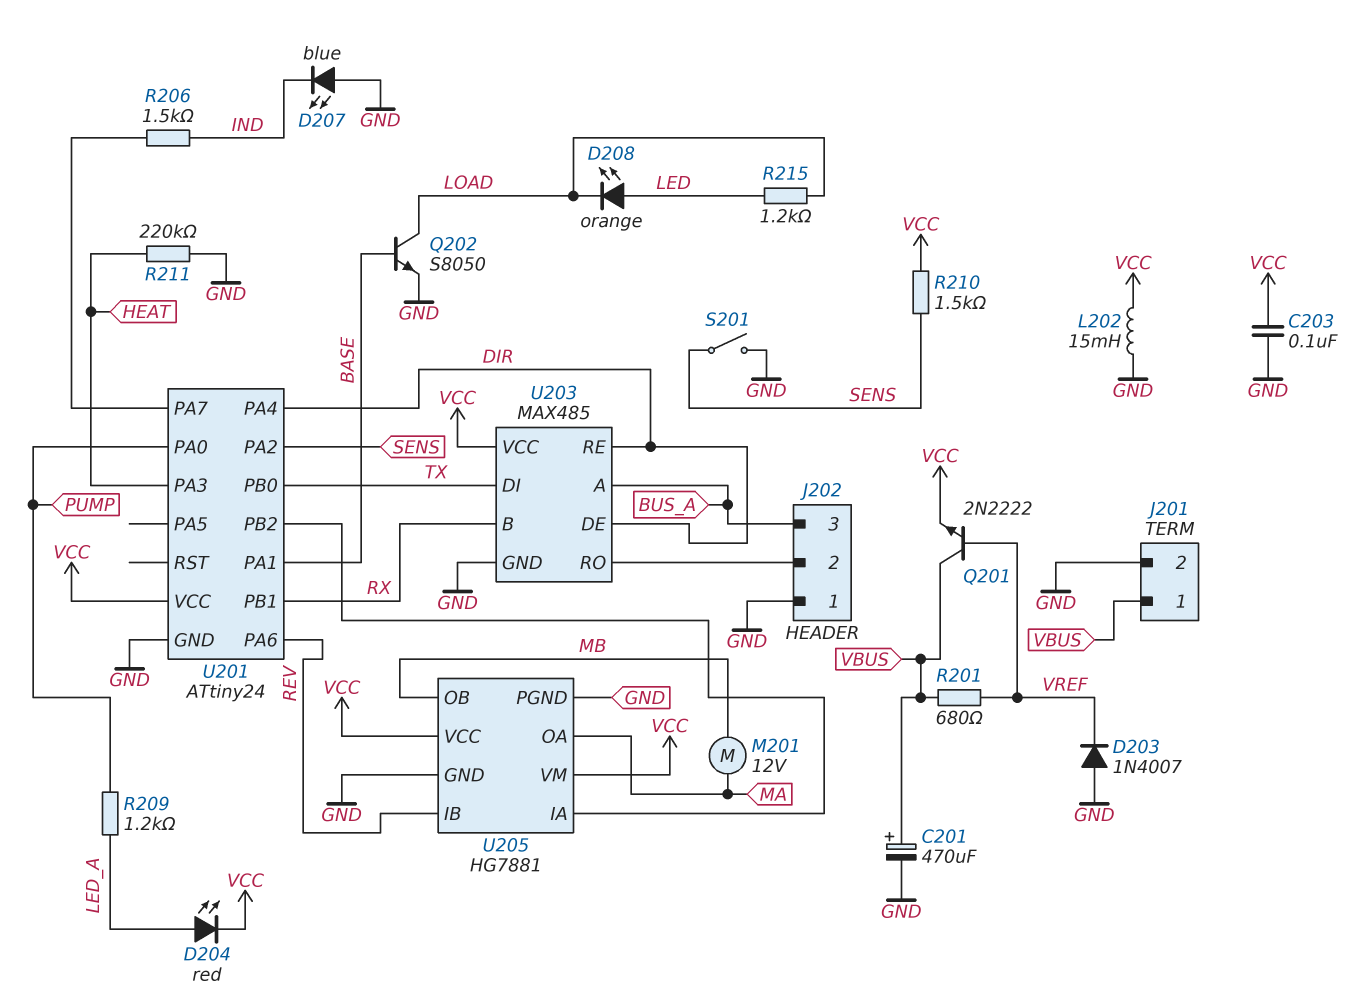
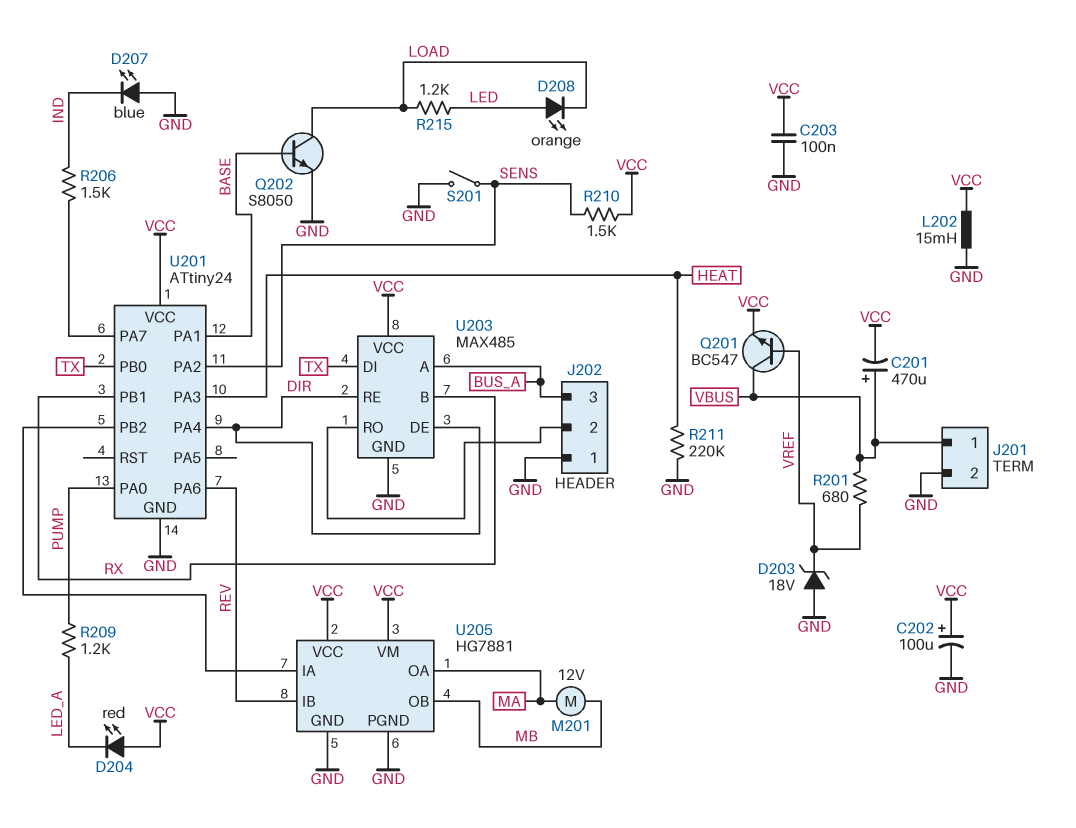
C201: 470uF (plus VBUS, minus GND) -> 470uF (plus VBUS, minus VCC)
C202: none -> 100uF (plus VCC, minus GND)
D203: diode 1N4007 (A GND, K VREF) -> zener 18V (A GND, K VREF)
D204: LED red (A LED_A, K VCC) -> LED red (A VCC, K LED_A)
Q201: NPN 2N2222 (B VREF, C VBUS, E VCC) -> NPN BC547 (B VREF, C VBUS, E VCC)

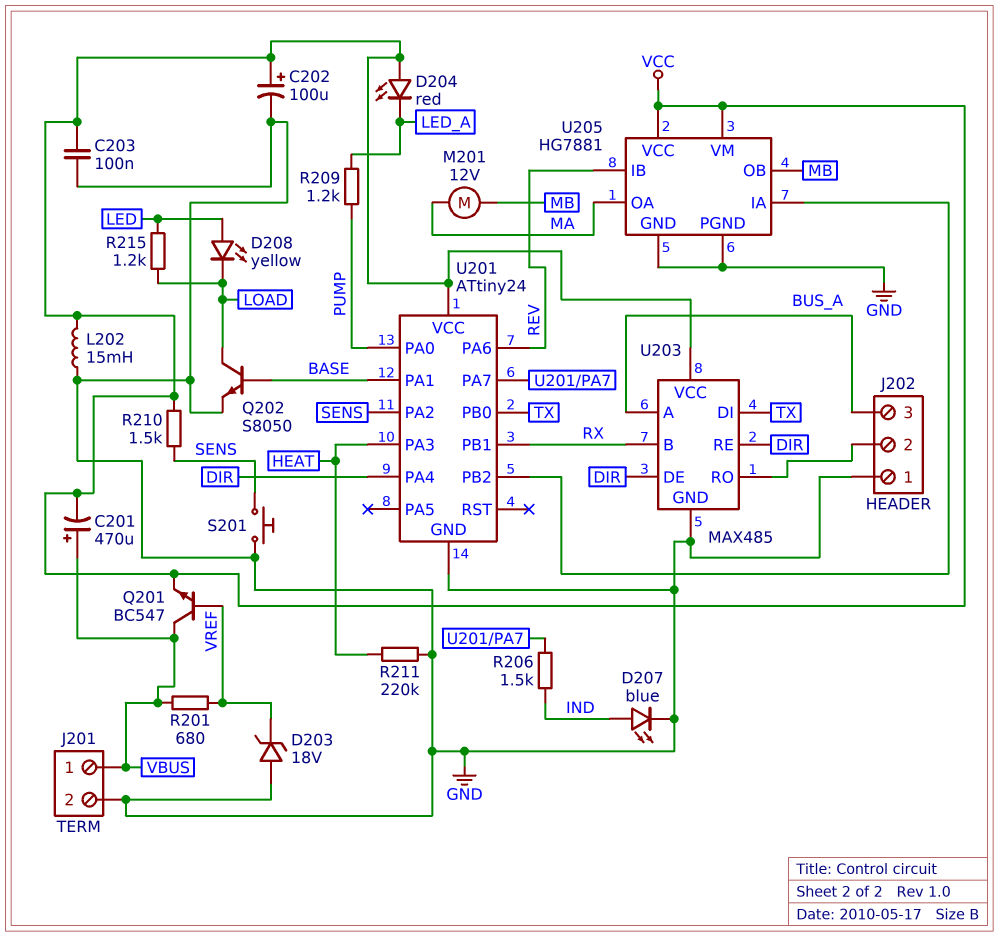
D207: LED blue (A GND, K IND) -> LED blue (A IND, K GND)
D208: LED orange (A LED, K LOAD) -> LED yellow (A LED, K LOAD)
S201: switch (GND, SENS) -> button (GND, SENS)

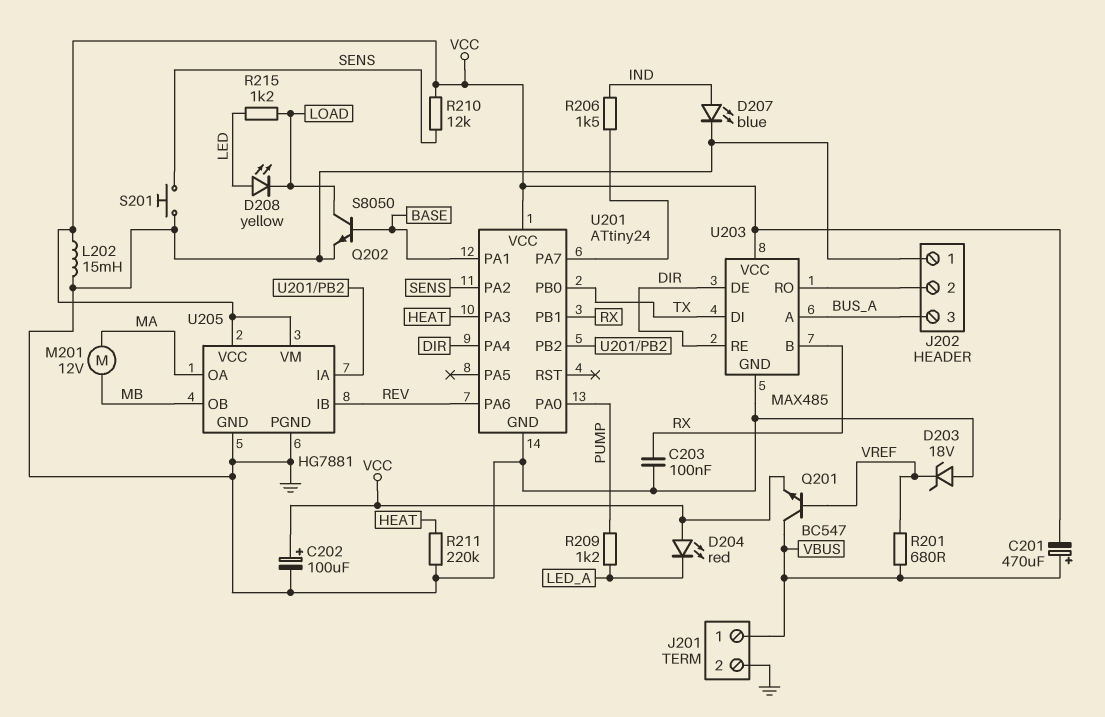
C203: 100nF (GND, VCC) -> 100nF (GND, RX)
R210: 1.5k (SENS, VCC) -> 12k (SENS, VCC)

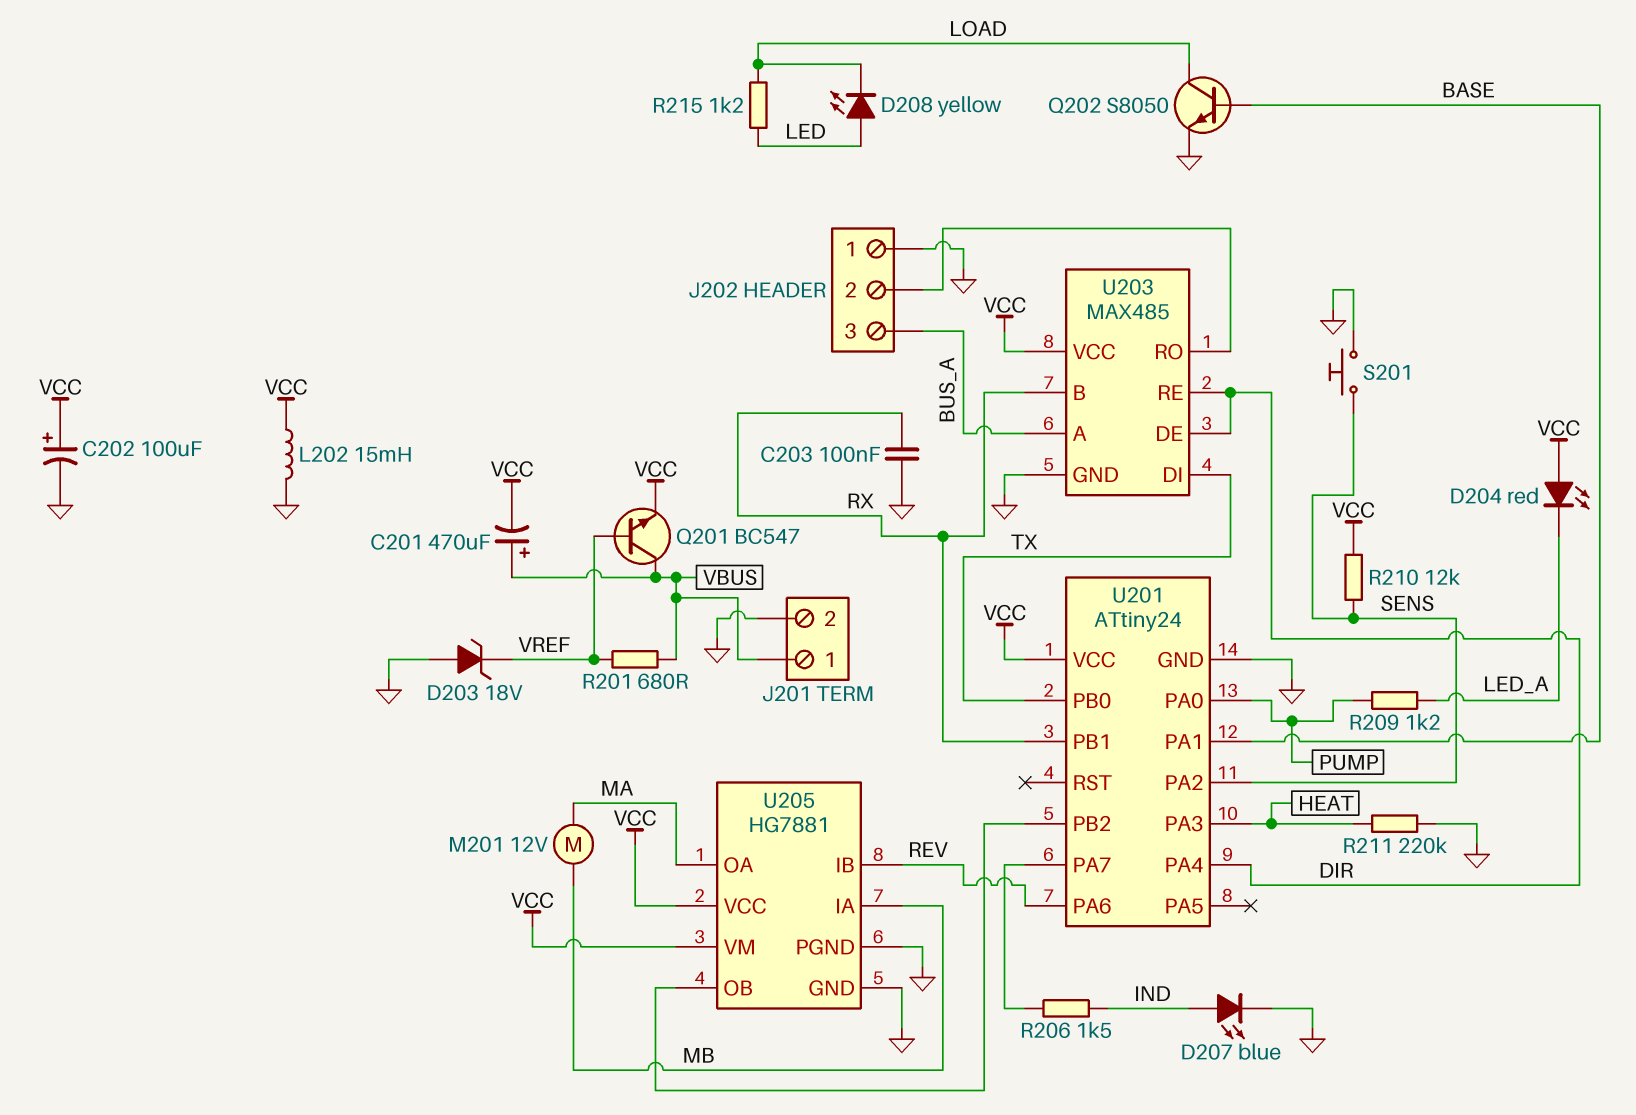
U205 pin IA: U201/PB2 -> MB
U205 pin OB: MB -> U201/PB2

